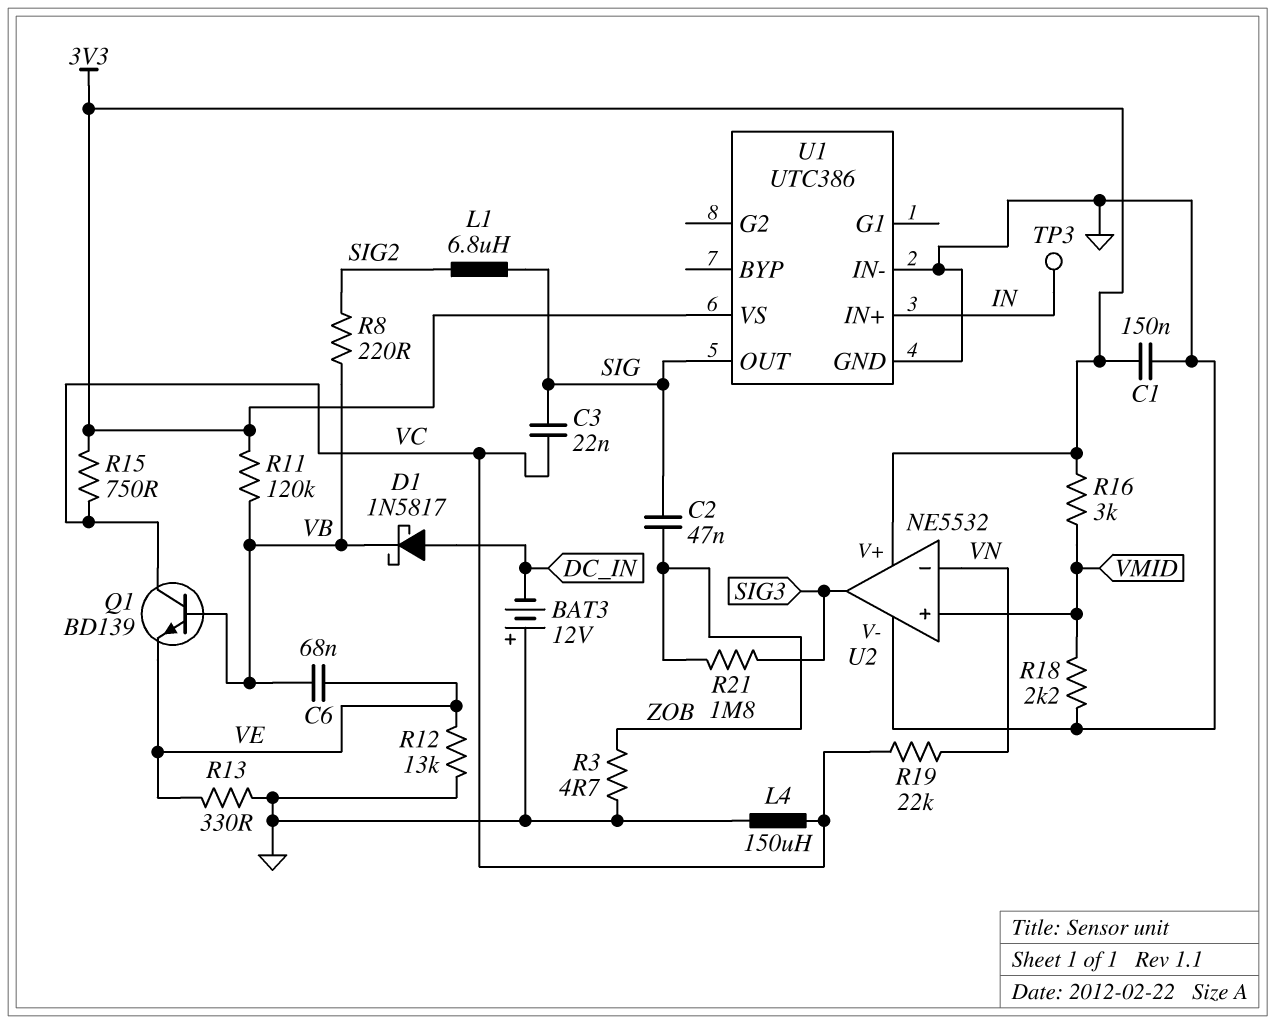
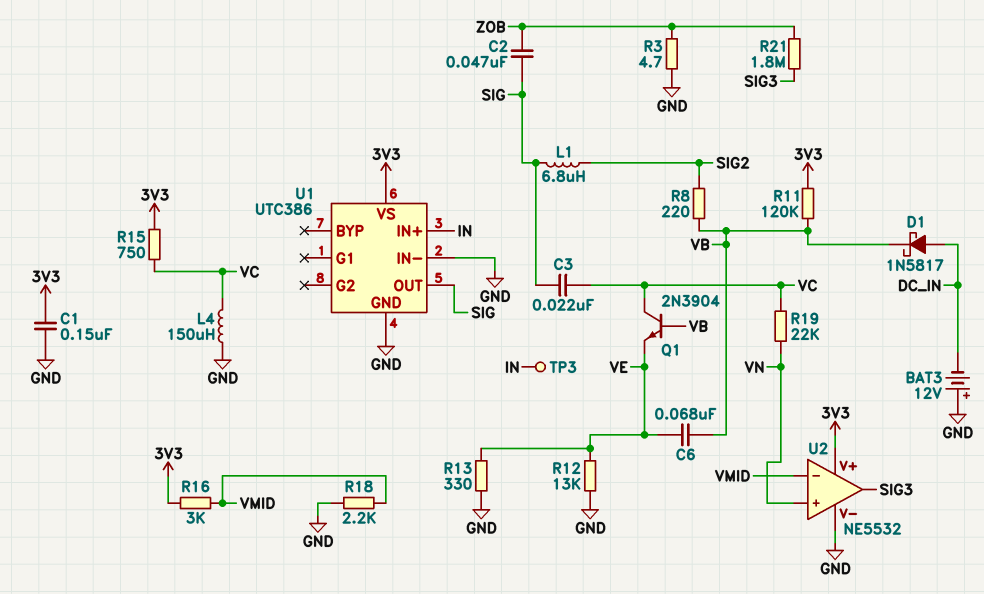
Q1: NPN BD139 (B VB, C VC, E VE) -> NPN 2N3904 (B VB, C VC, E VE)
U2 pin in+: VMID -> VN
U2 pin in-: VN -> VMID

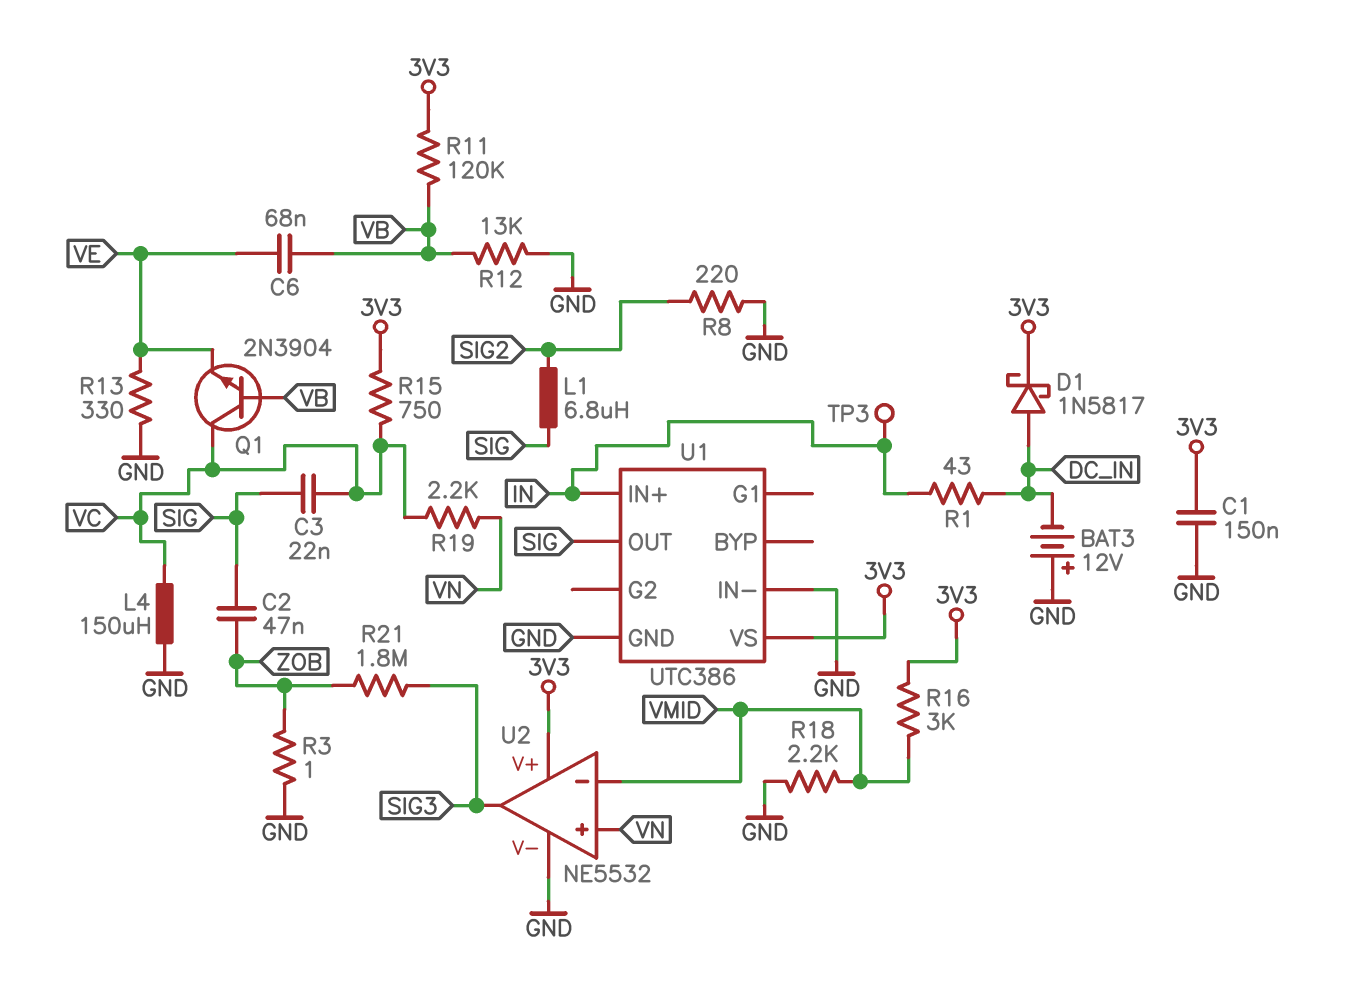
D1: schottky 1N5817 (A DC_IN, K VB) -> schottky 1N5817 (A DC_IN, K 3V3)
R1: none -> 43 (DC_IN, IN)
R3: 4.7 (GND, ZOB) -> 1 (GND, ZOB)
R8: 220 (SIG2, VB) -> 220 (GND, SIG2)
R12: 13k (GND, VE) -> 13k (GND, VB)
R19: 22k (VC, VN) -> 2.2k (VC, VN)

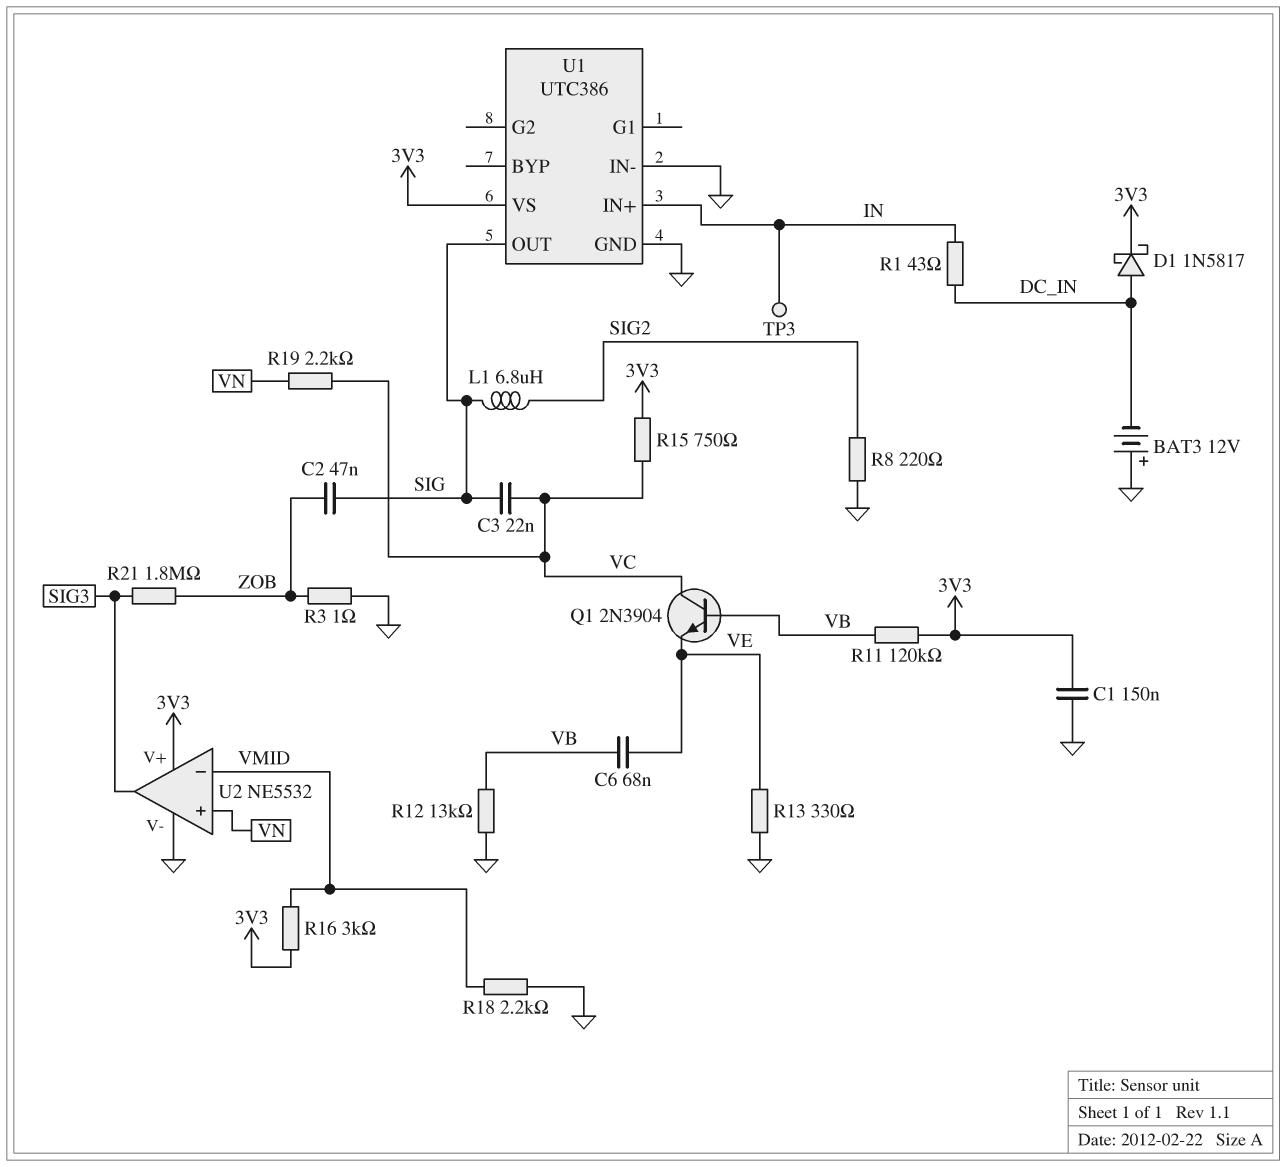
L4: 150uH (GND, VC) -> none

